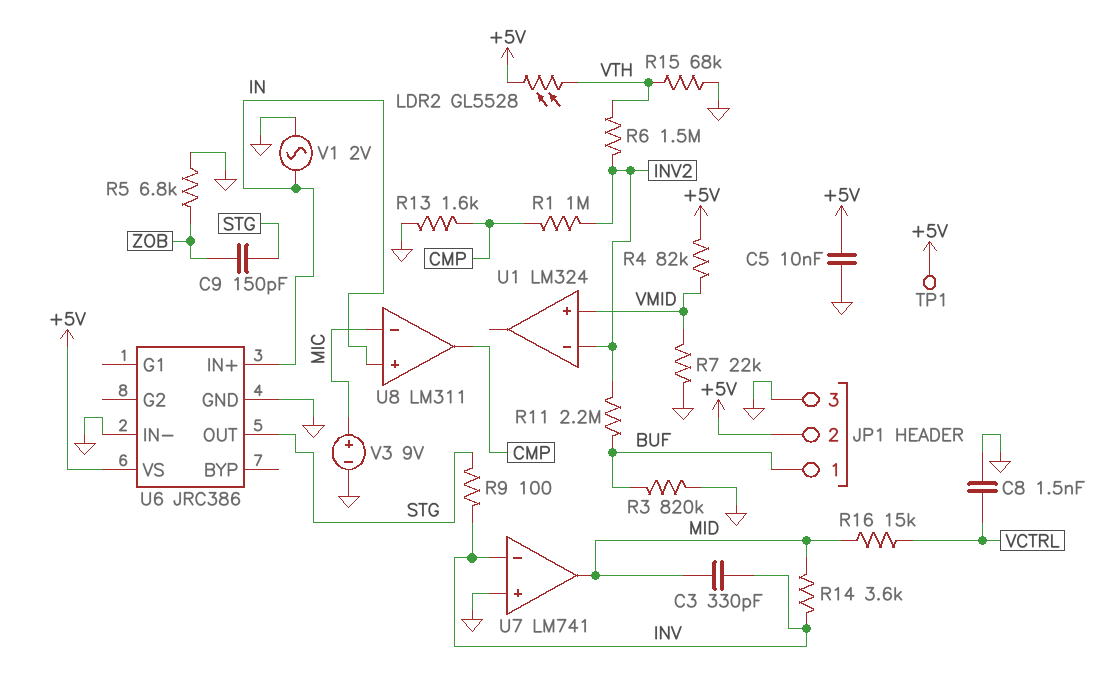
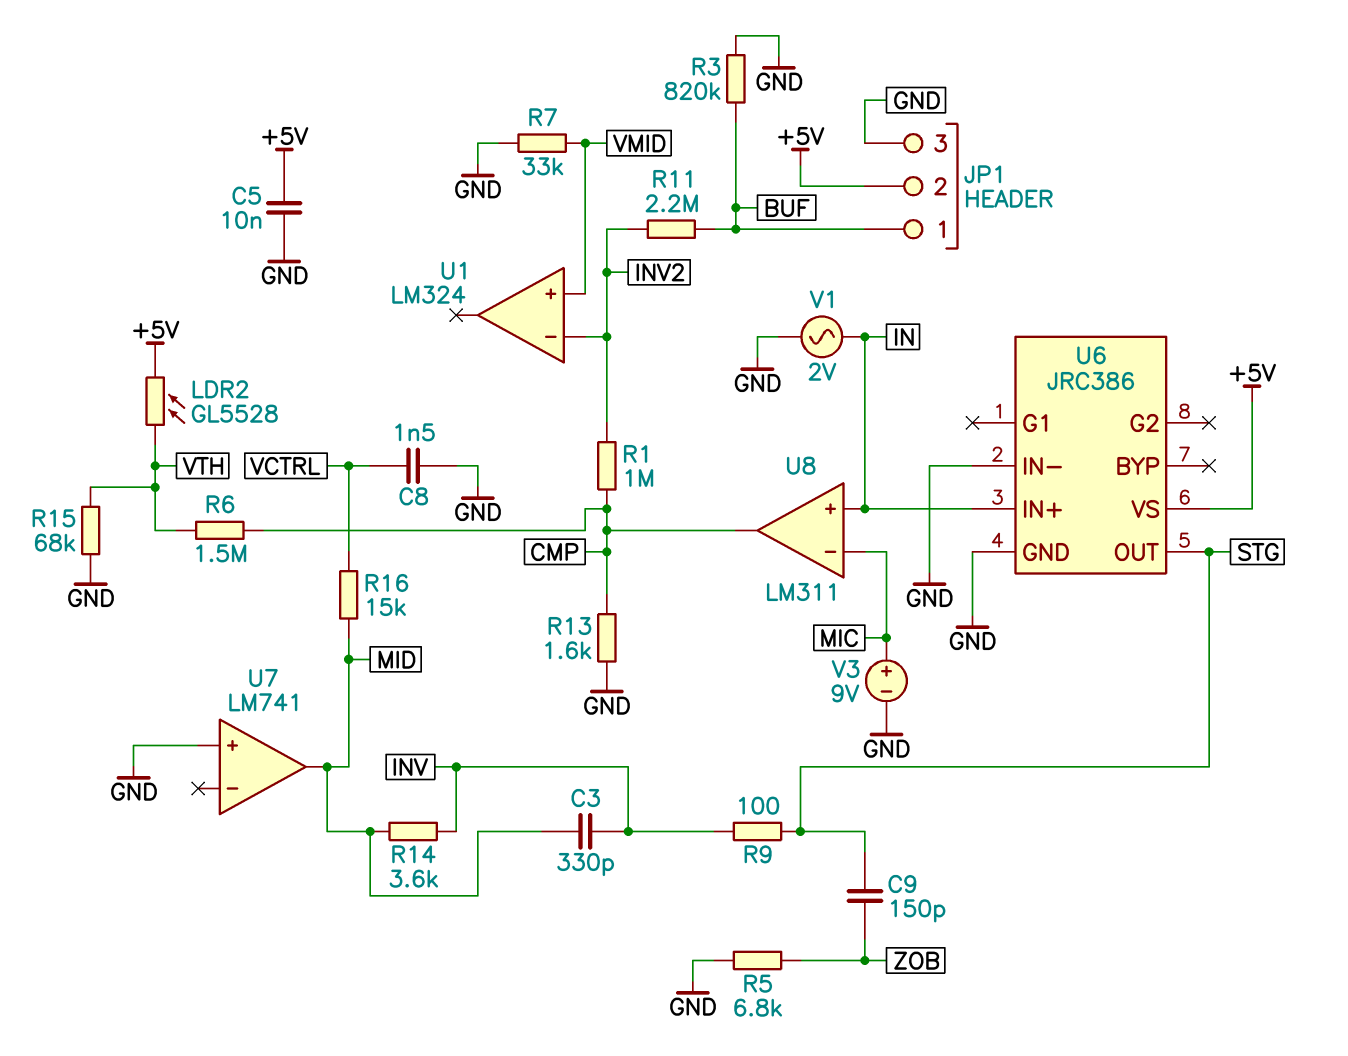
R4: 82k (+5V, VMID) -> none
R6: 1.5M (INV2, VTH) -> 1.5M (CMP, VTH)
R7: 22k (GND, VMID) -> 33k (GND, VMID)
TP1: test point (+5V) -> none
U7 pin in-: INV -> none

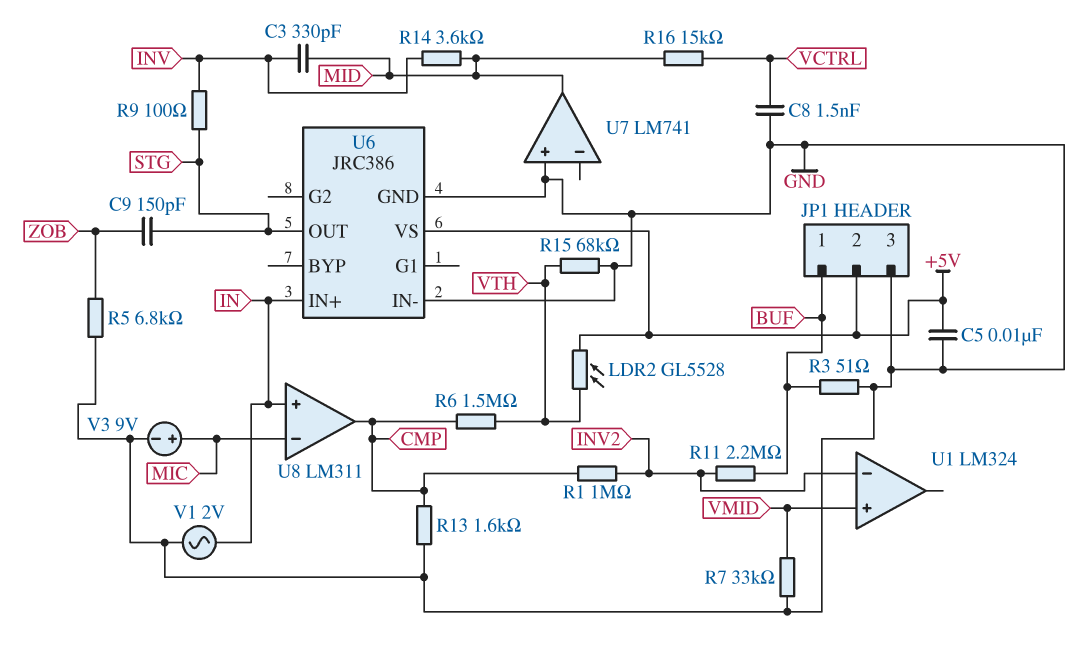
R3: 820k (BUF, GND) -> 51 (BUF, GND)

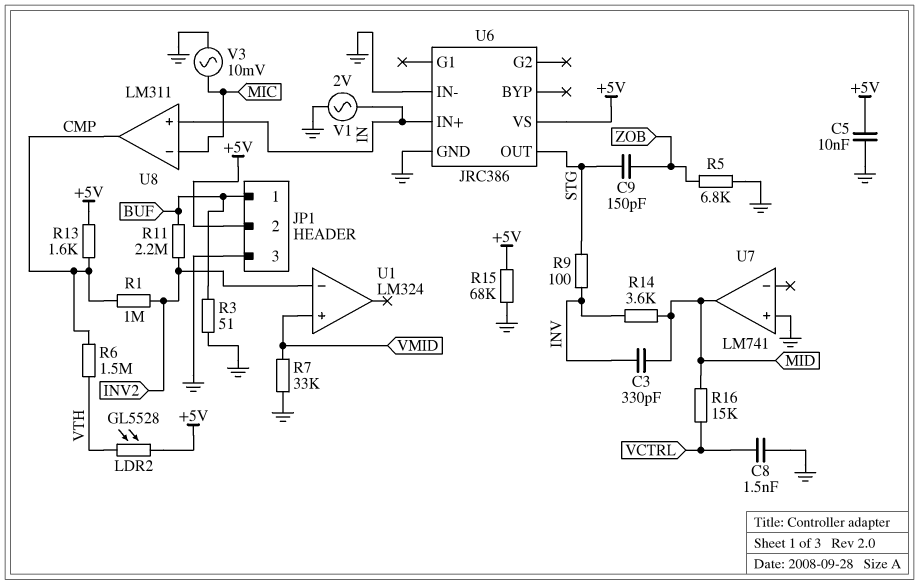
R13: 1.6k (CMP, GND) -> 1.6k (+5V, CMP)
R15: 68k (GND, VTH) -> 68k (+5V, GND)
V3: 9V (plus MIC, minus GND) -> AC 10mV (GND, MIC)

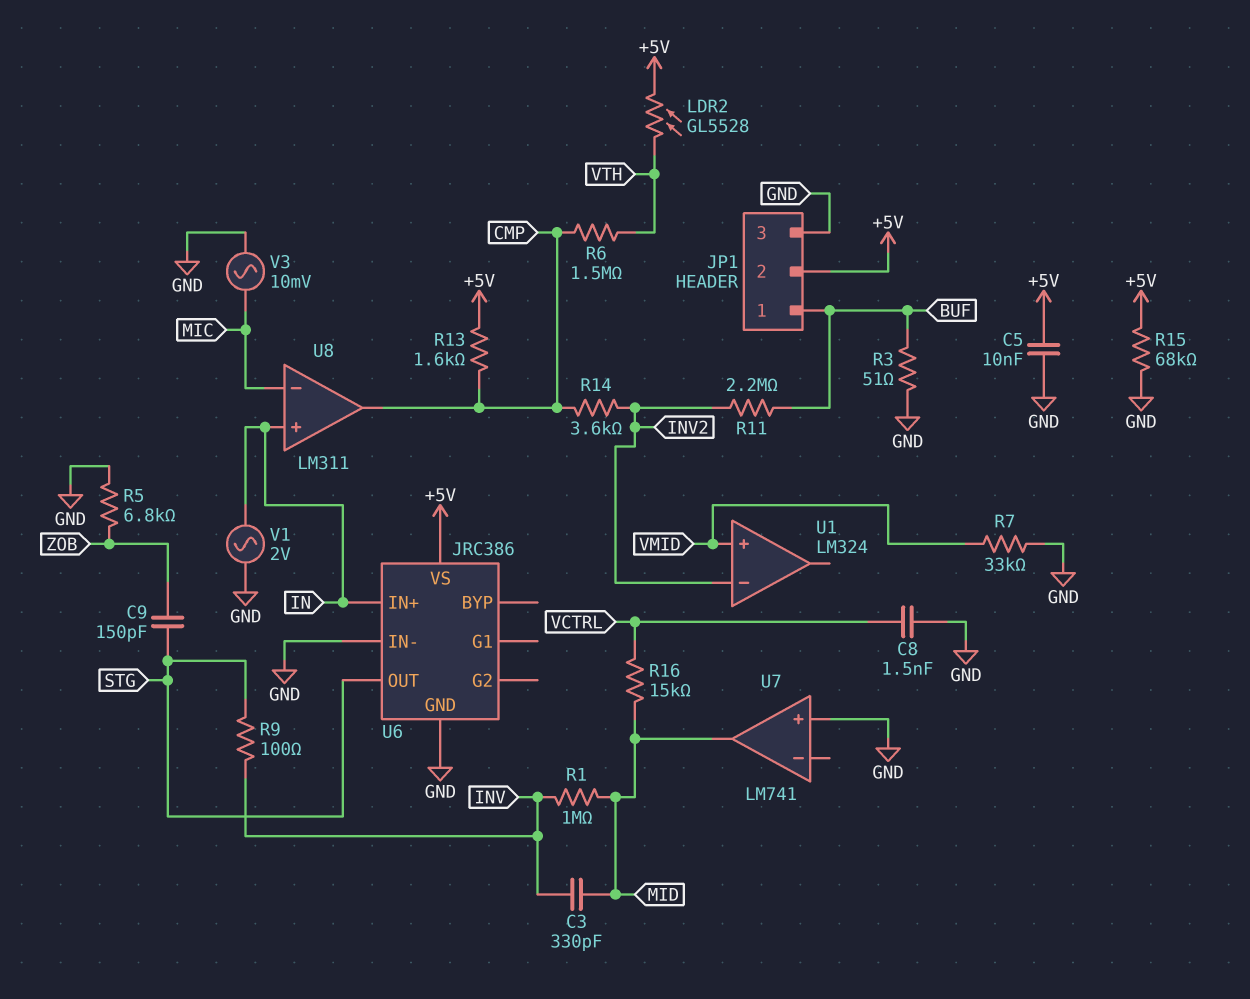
R1: 1M (CMP, INV2) -> 1M (INV, MID)
R14: 3.6k (INV, MID) -> 3.6k (CMP, INV2)

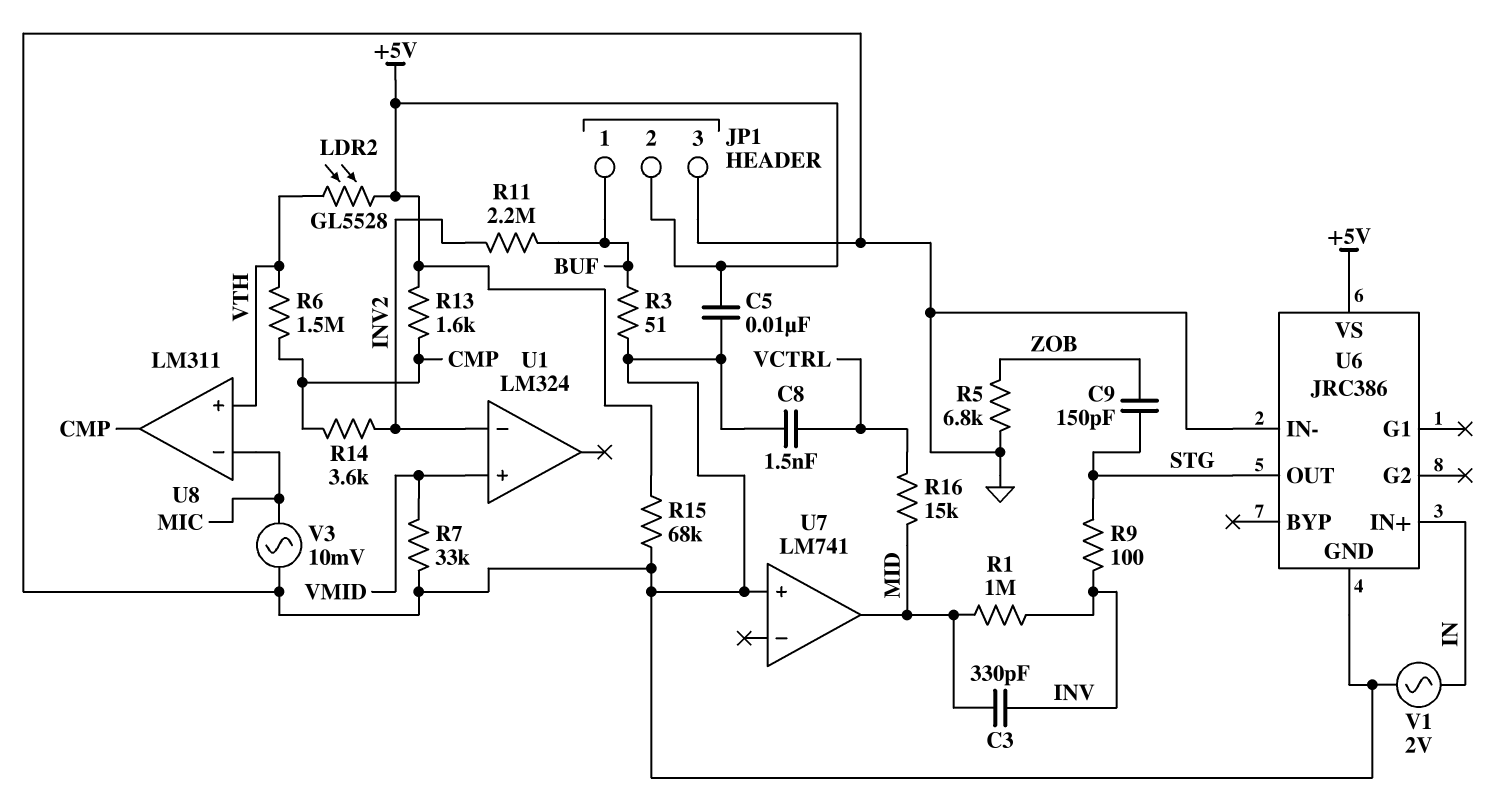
U8 pin in+: IN -> VTH

